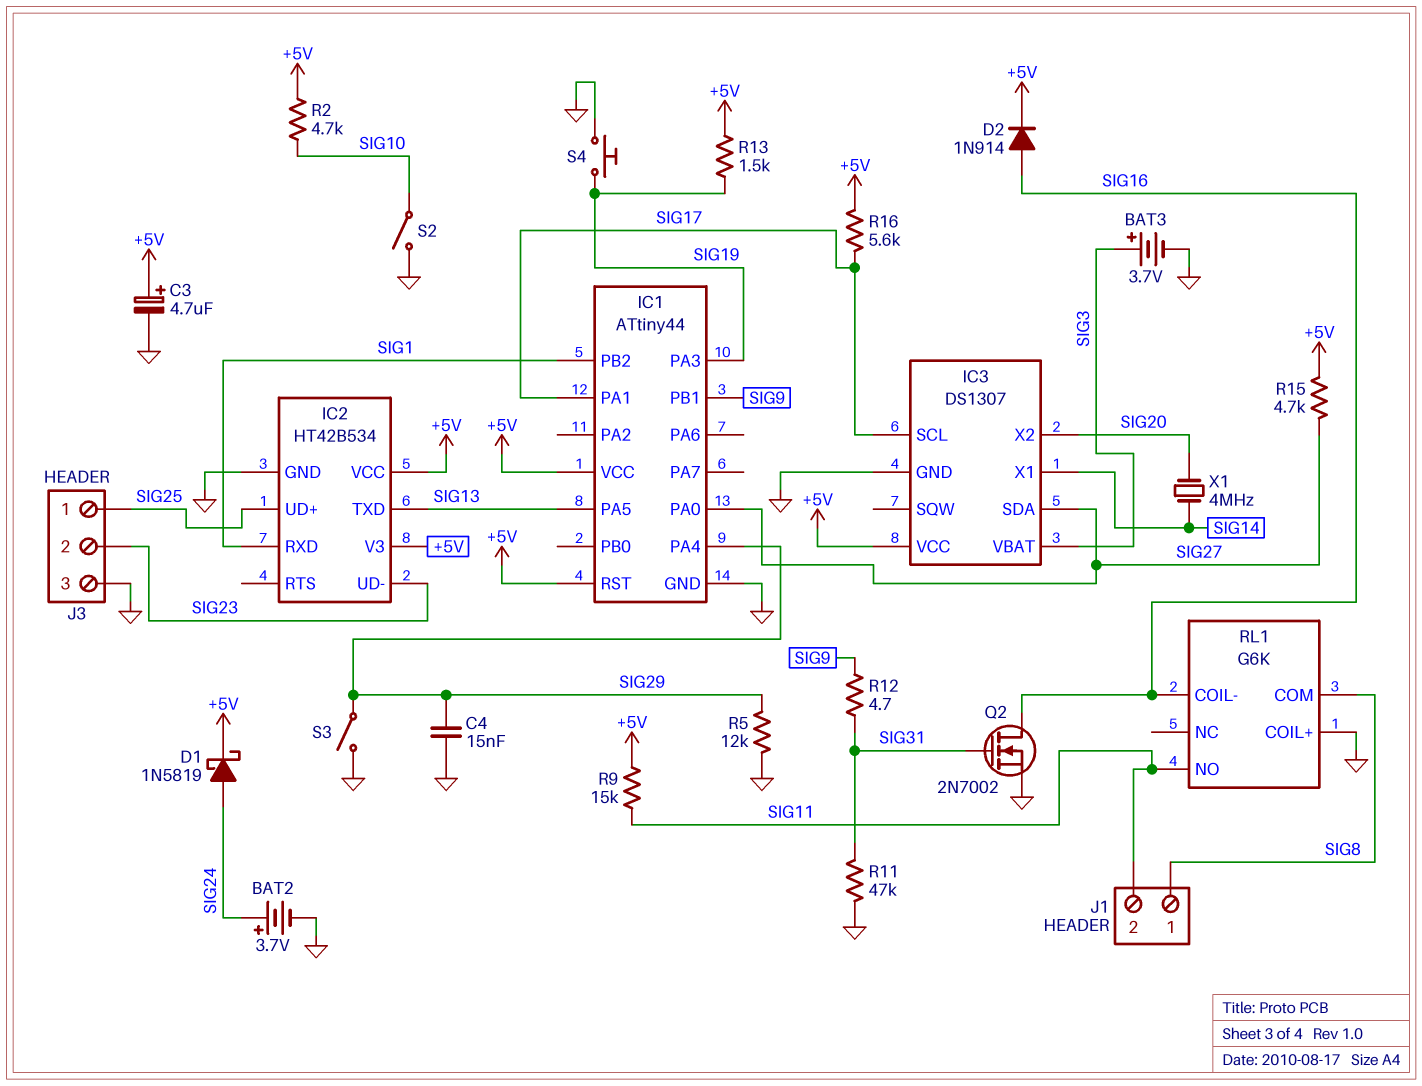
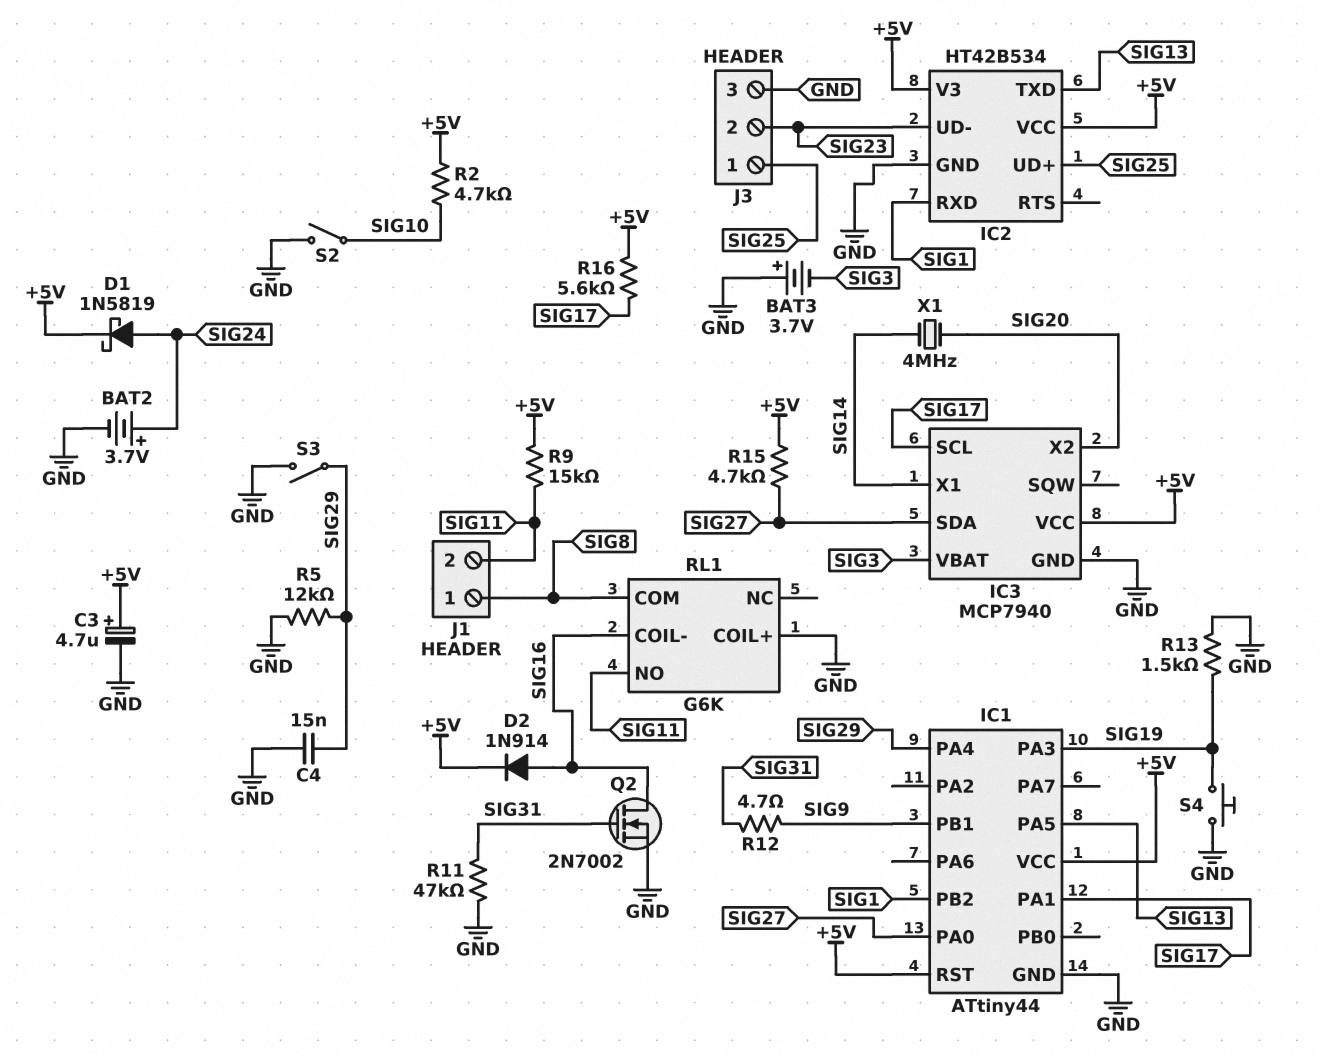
BAT3: 3.7V (plus SIG3, minus GND) -> 3.7V (plus GND, minus SIG3)
IC3: DS1307 -> MCP7940
R13: 1.5k (+5V, SIG19) -> 1.5k (GND, SIG19)

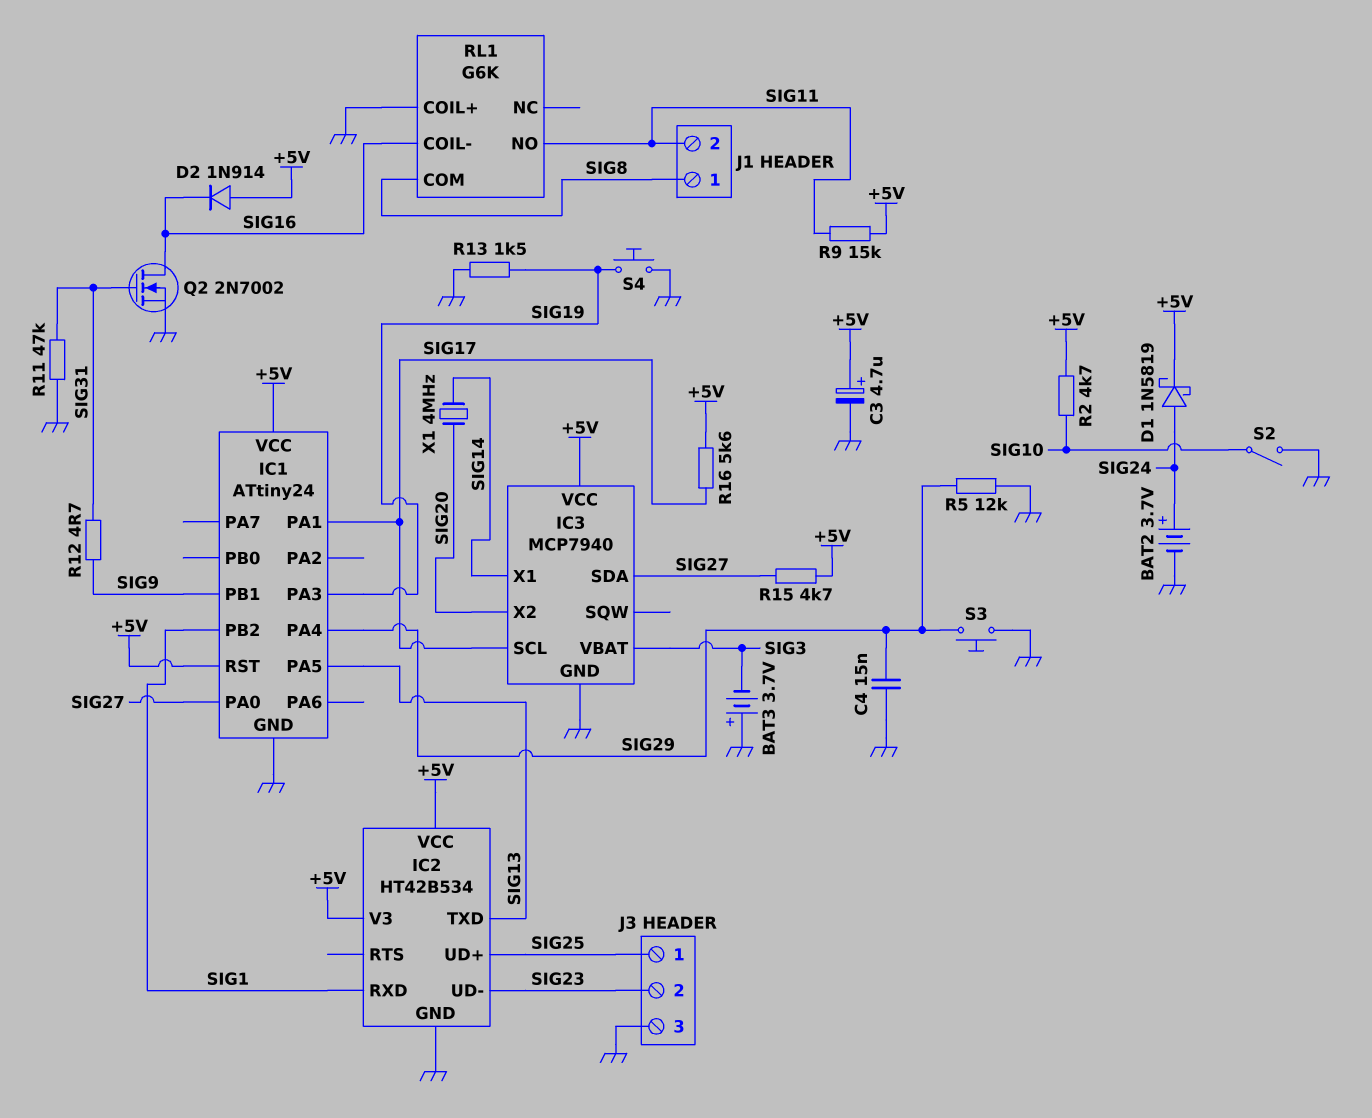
D2: diode 1N914 (A SIG16, K +5V) -> diode 1N914 (A +5V, K SIG16)
IC1: ATtiny44 -> ATtiny24
S3: switch (GND, SIG29) -> button (GND, SIG29)

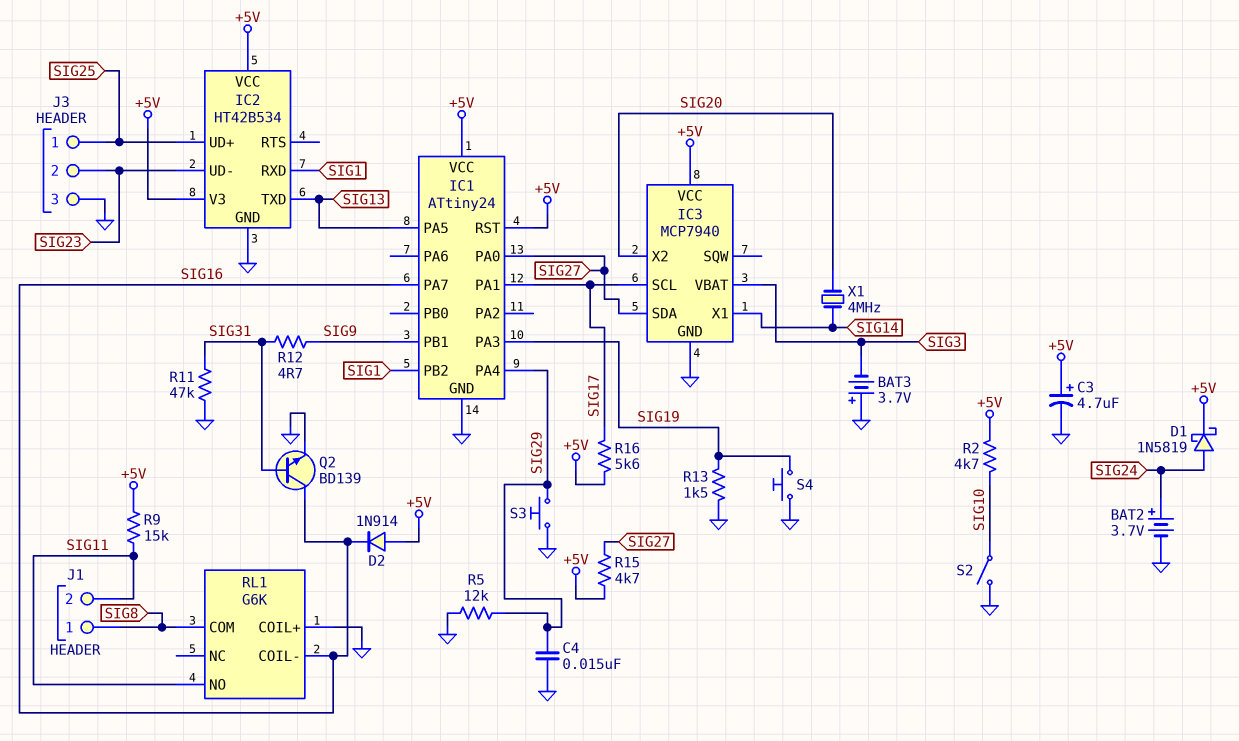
IC1 pin PA7: none -> SIG16
Q2: NMOS 2N7002 (G SIG31, D SIG16, S GND) -> NPN BD139 (B SIG31, C SIG16, E GND)

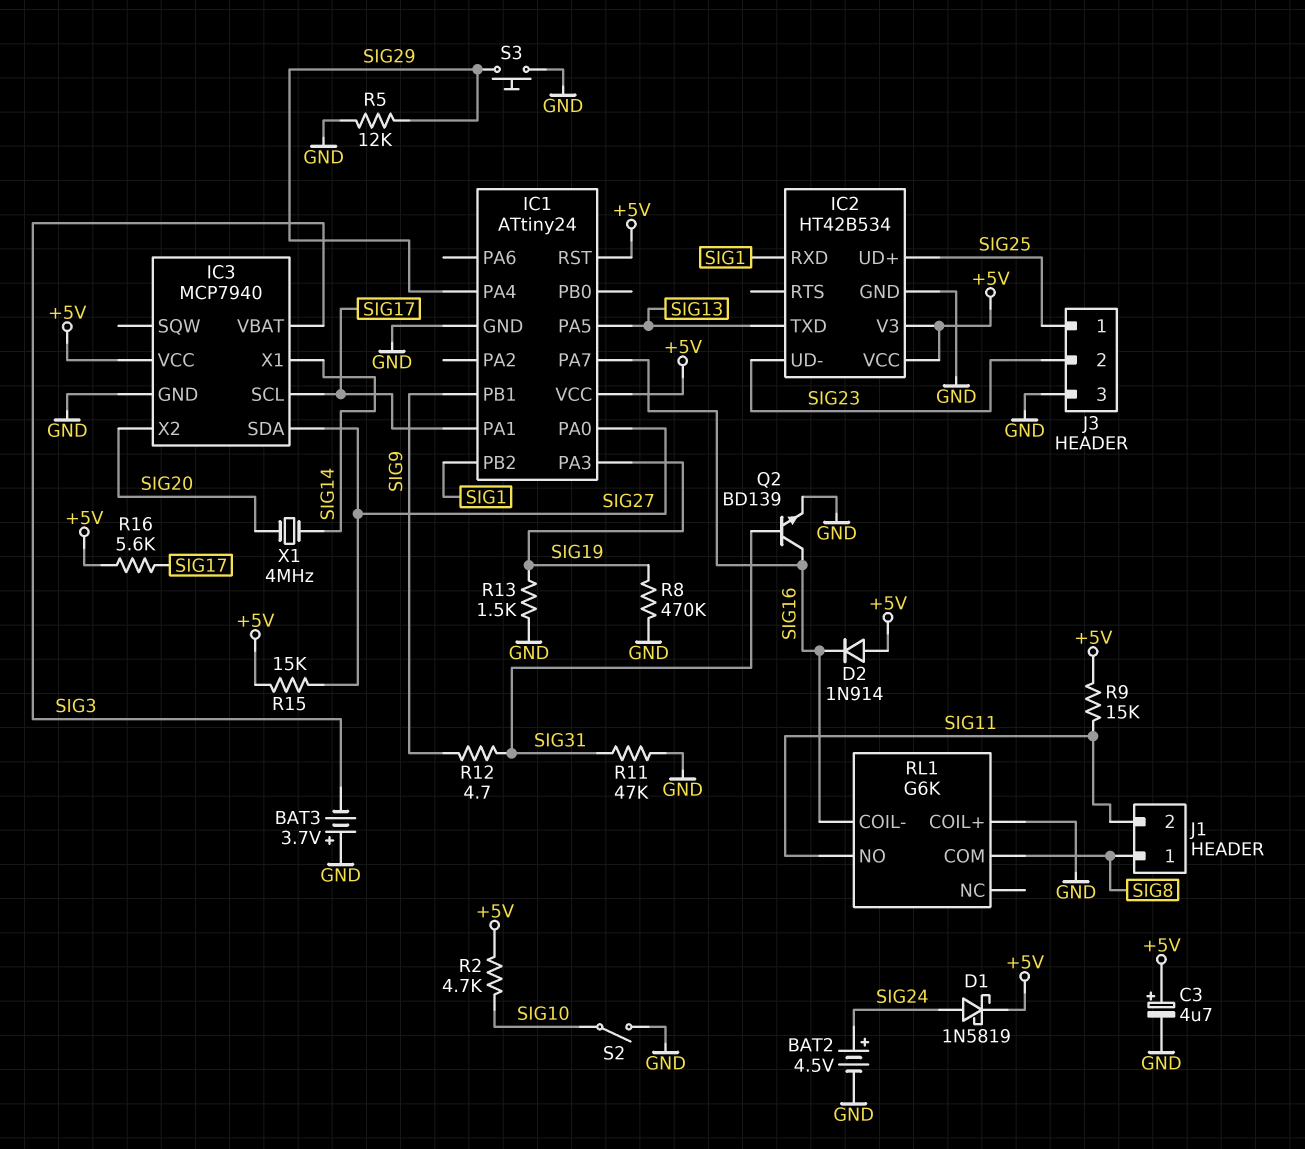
BAT2: 3.7V (plus SIG24, minus GND) -> 4.5V (plus SIG24, minus GND)
C4: 15nF (GND, SIG29) -> none
R8: none -> 470k (GND, SIG19)
R15: 4.7k (+5V, SIG27) -> 15k (+5V, SIG27)
S4: button (GND, SIG19) -> none

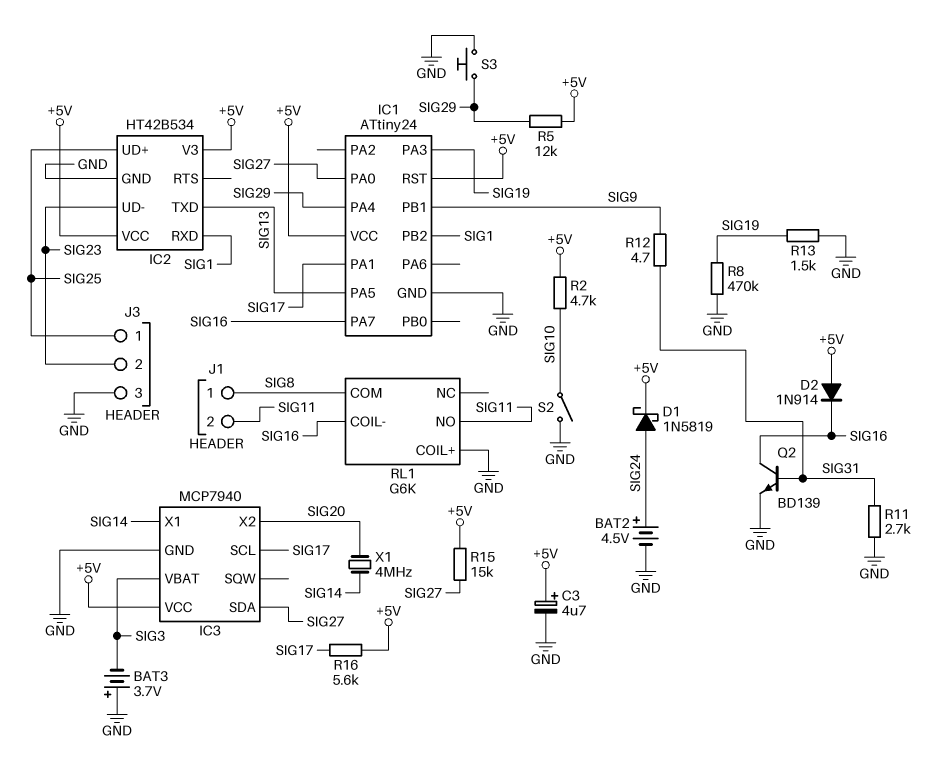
R5: 12k (GND, SIG29) -> 12k (+5V, SIG29)
R9: 15k (+5V, SIG11) -> none
R11: 47k (GND, SIG31) -> 2.7k (GND, SIG31)

